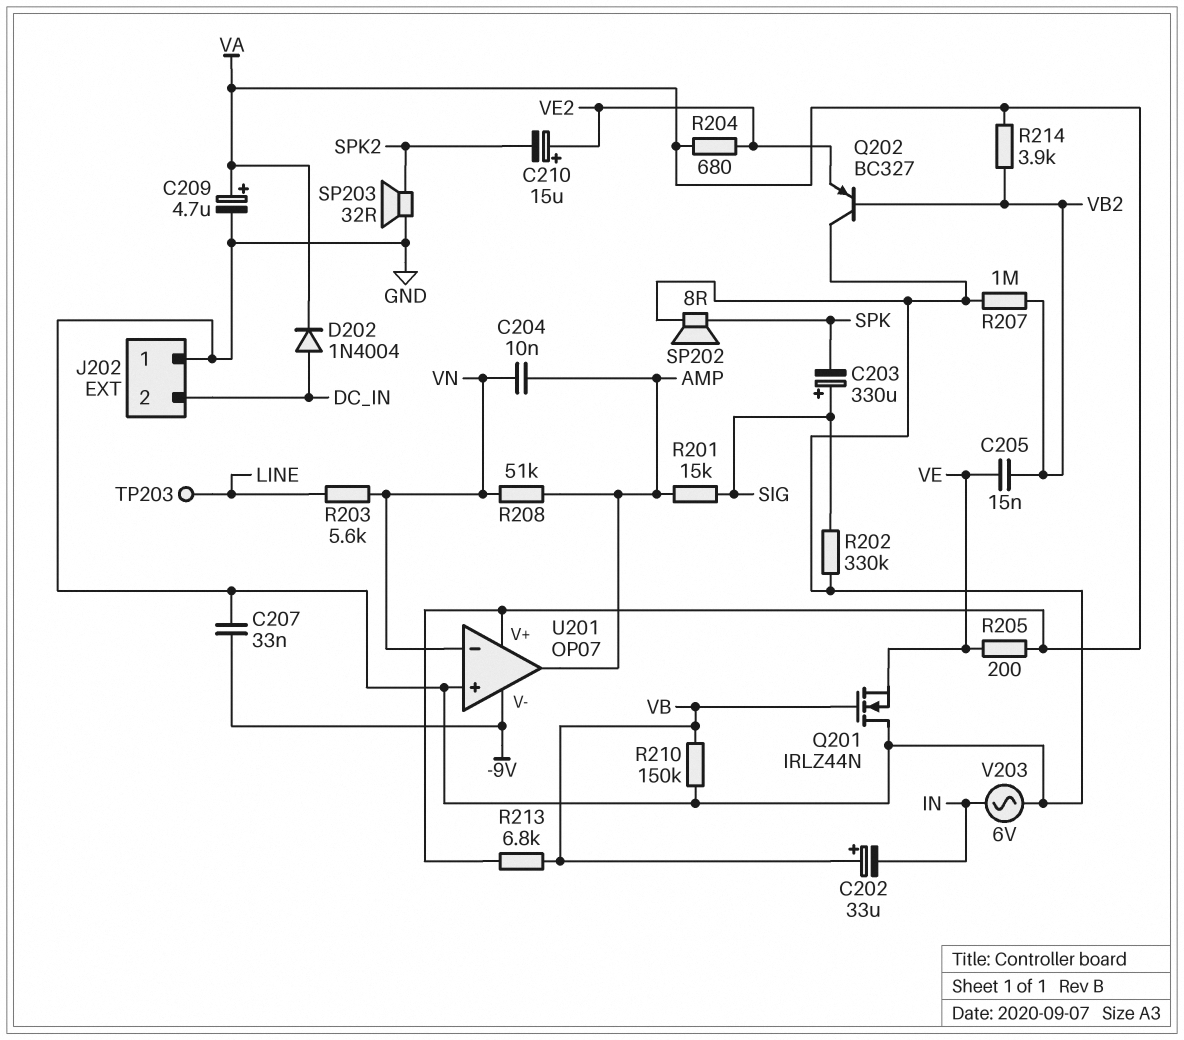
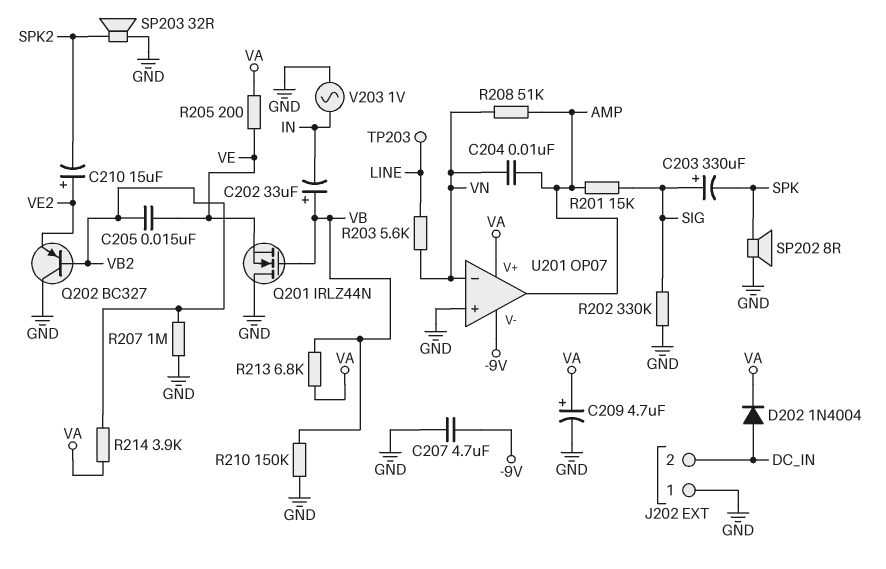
C207: 33nF (-9V, GND) -> 4.7uF (-9V, GND)
R204: 680 (VA, VE2) -> none
V203: AC 6V (GND, IN) -> AC 1V (GND, IN)

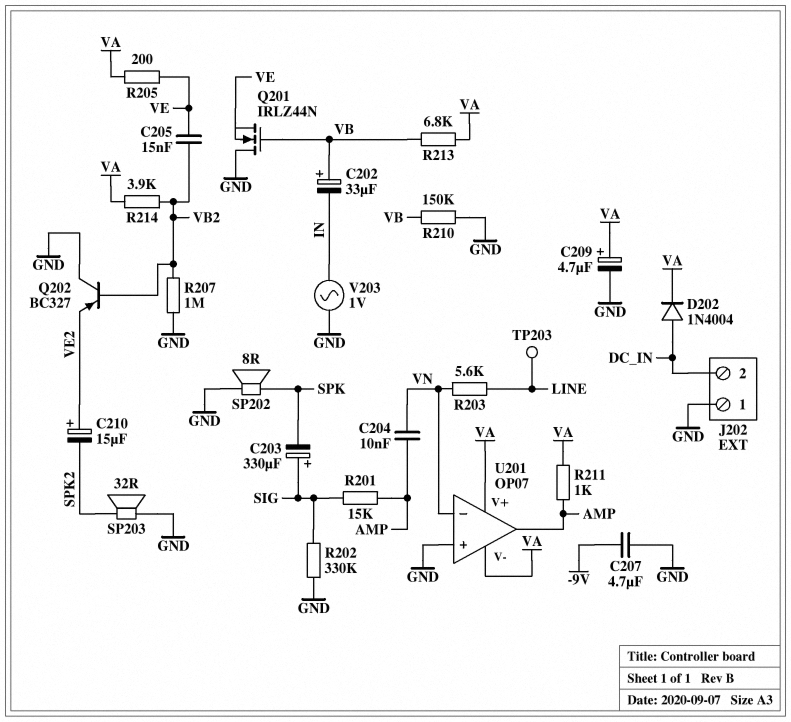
R208: 51k (AMP, VN) -> none
R211: none -> 1k (AMP, VA)
U201 pin V-: -9V -> VA

